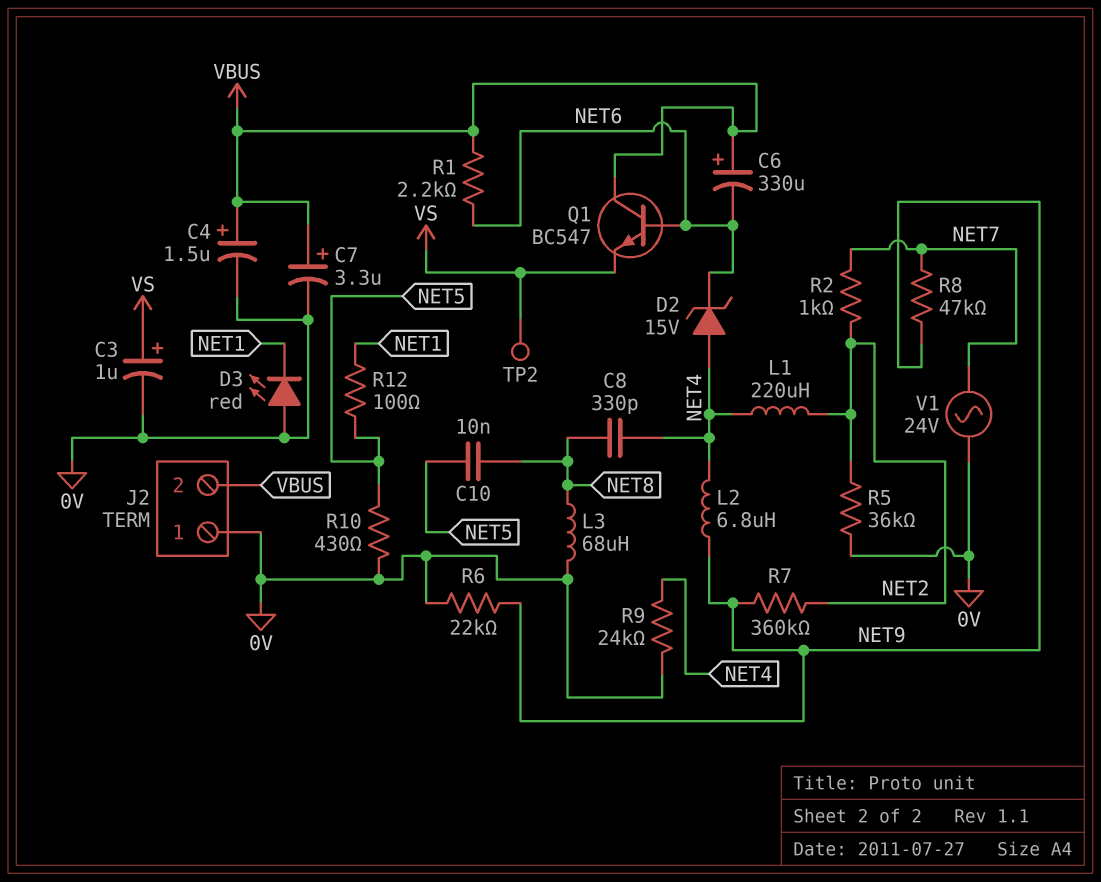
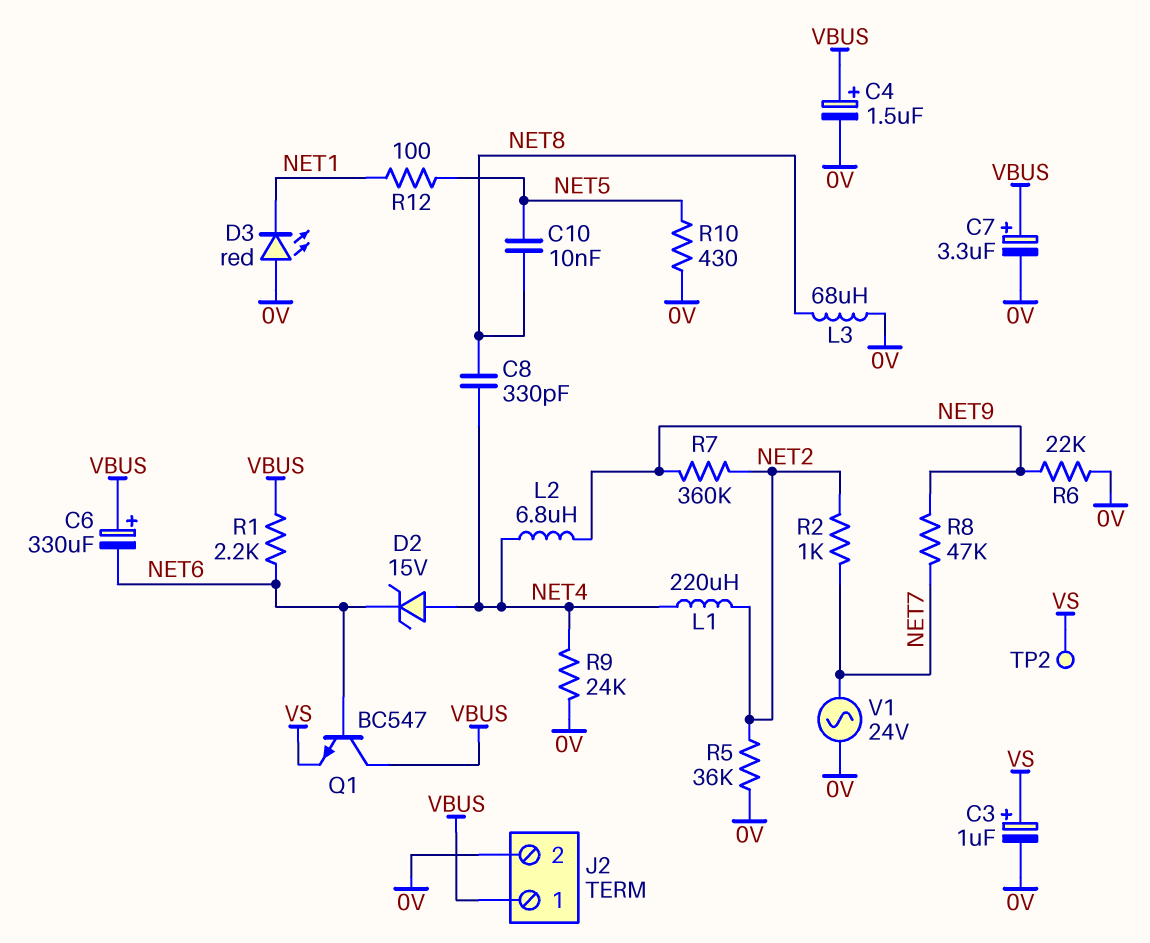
J2 pin 1: 0V -> VBUS
J2 pin 2: VBUS -> 0V

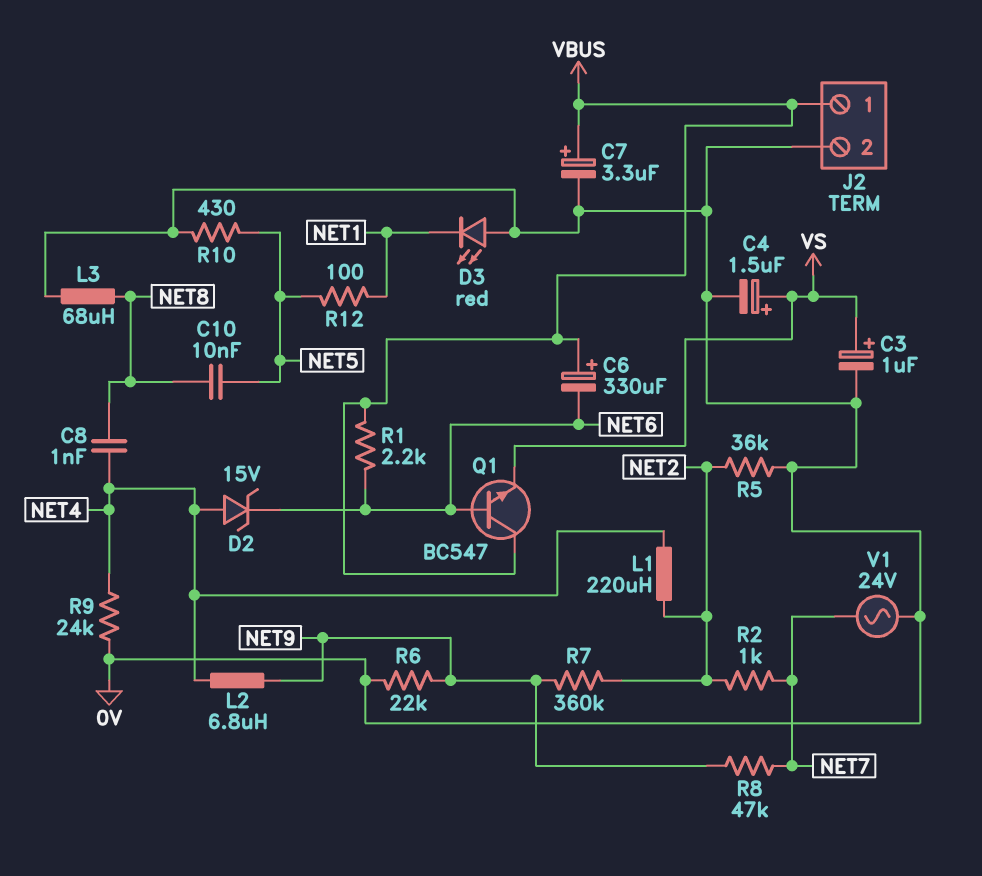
C4: 1.5uF (plus VBUS, minus 0V) -> 1.5uF (plus VS, minus 0V)
C8: 330pF (NET4, NET8) -> 1nF (NET4, NET8)
TP2: test point (VS) -> none

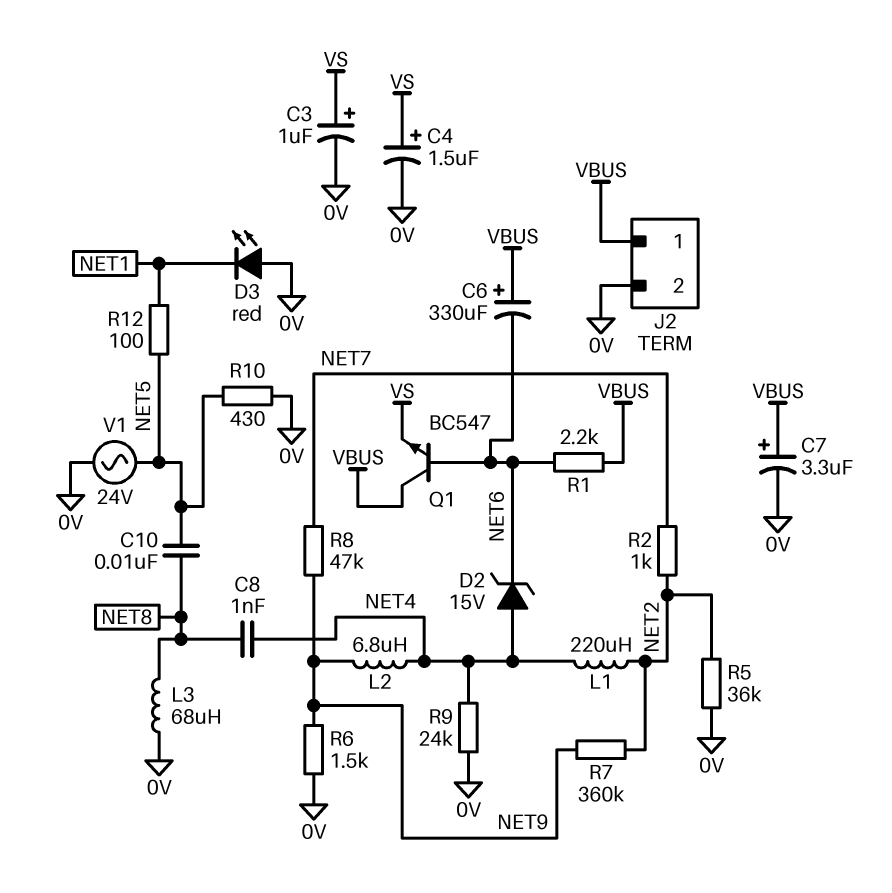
R6: 22k (0V, NET9) -> 1.5k (0V, NET9)
V1: AC 24V (0V, NET7) -> AC 24V (0V, NET5)

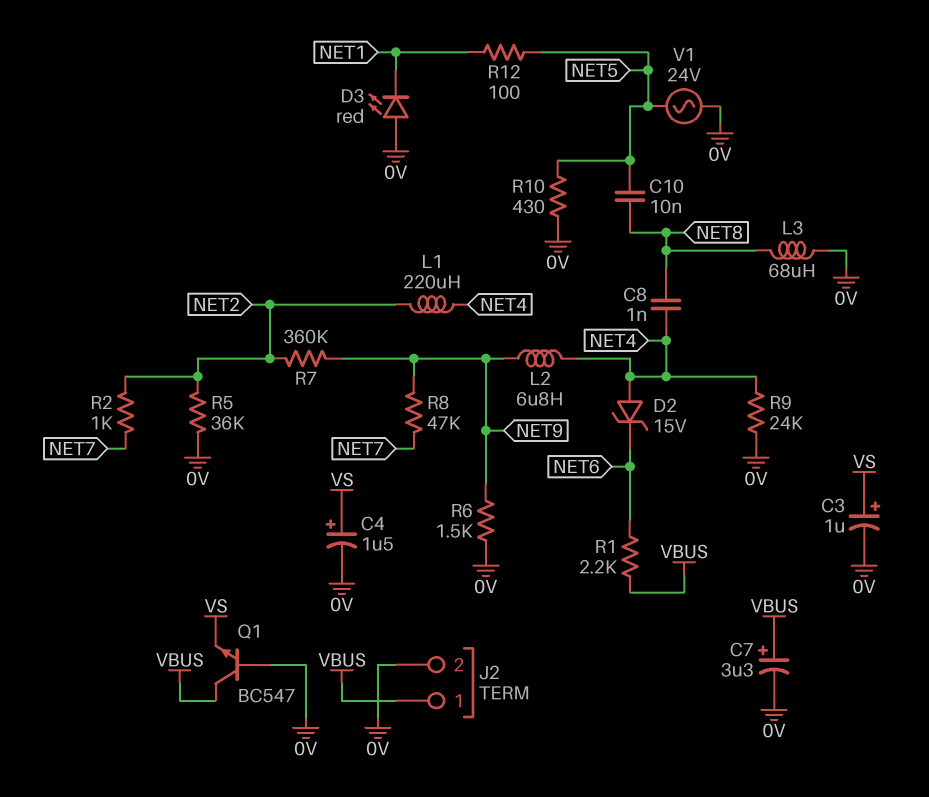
C6: 330uF (plus VBUS, minus NET6) -> none
Q1: NPN BC547 (B NET6, C VBUS, E VS) -> NPN BC547 (B 0V, C VBUS, E VS)

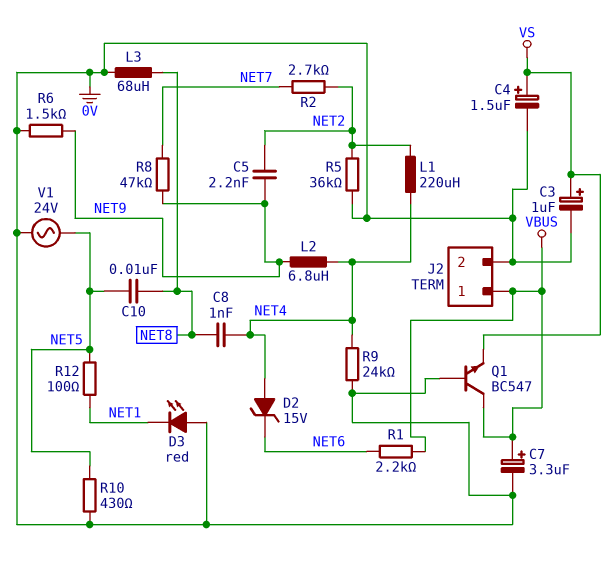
C5: none -> 2.2nF (NET2, NET9)
R2: 1k (NET2, NET7) -> 2.7k (NET2, NET7)
R7: 360k (NET2, NET9) -> none

